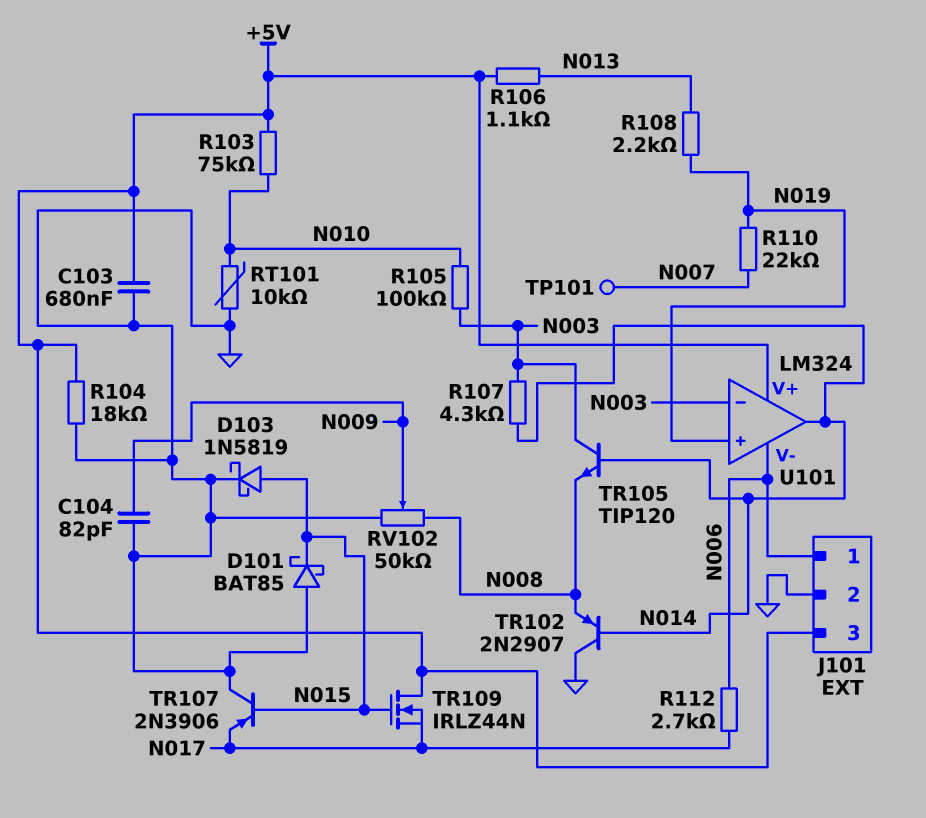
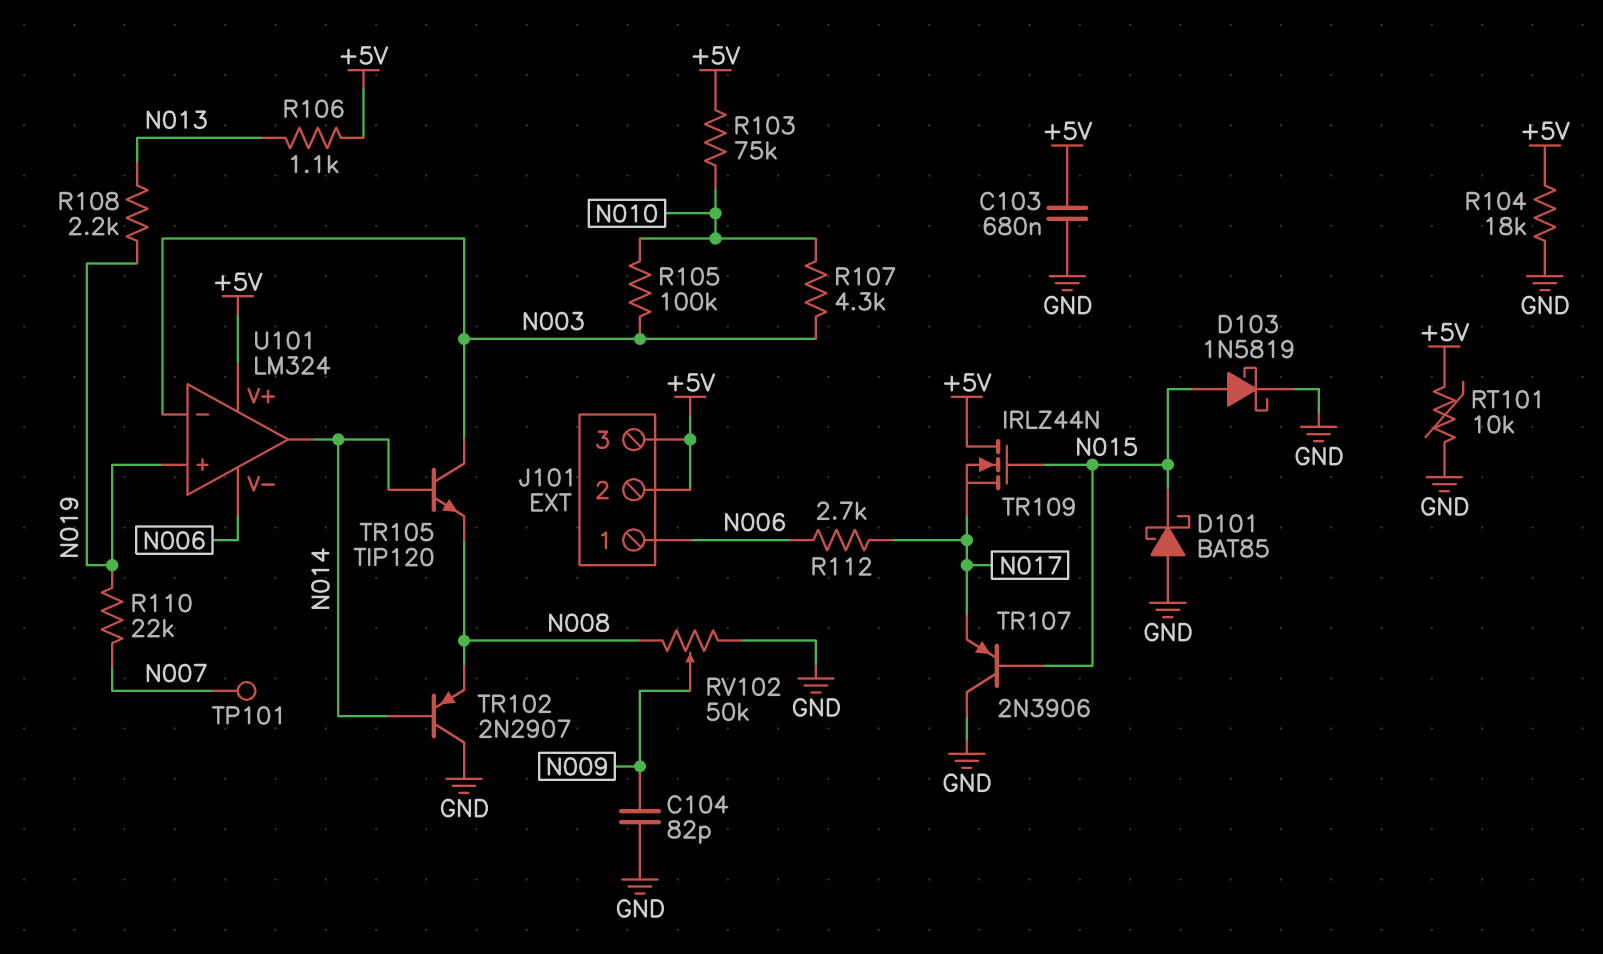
J101 pin 2: GND -> +5V
R107: 4.3k (N003, N014) -> 4.3k (N003, N010)
RT101: 10k (GND, N010) -> 10k (+5V, GND)

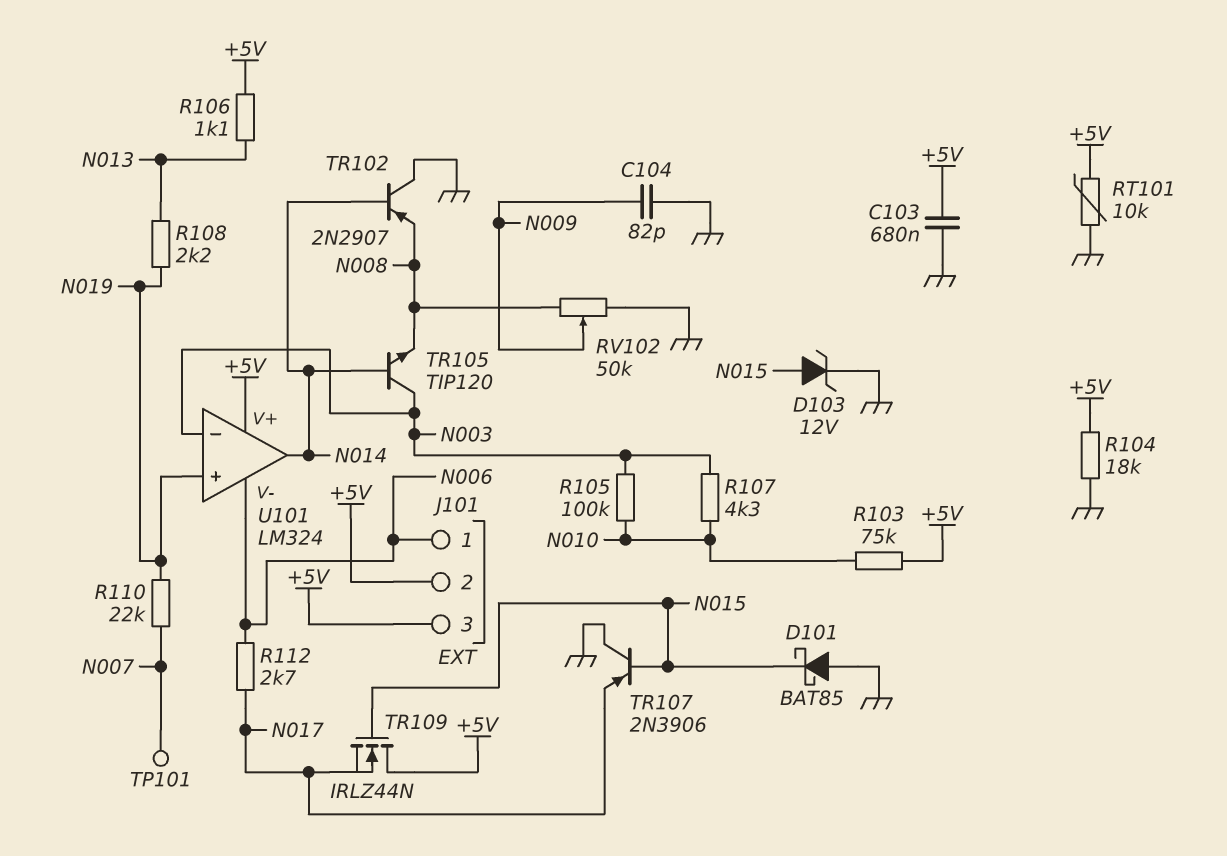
D103: schottky 1N5819 (A N015, K GND) -> zener 12V (A N015, K GND)

